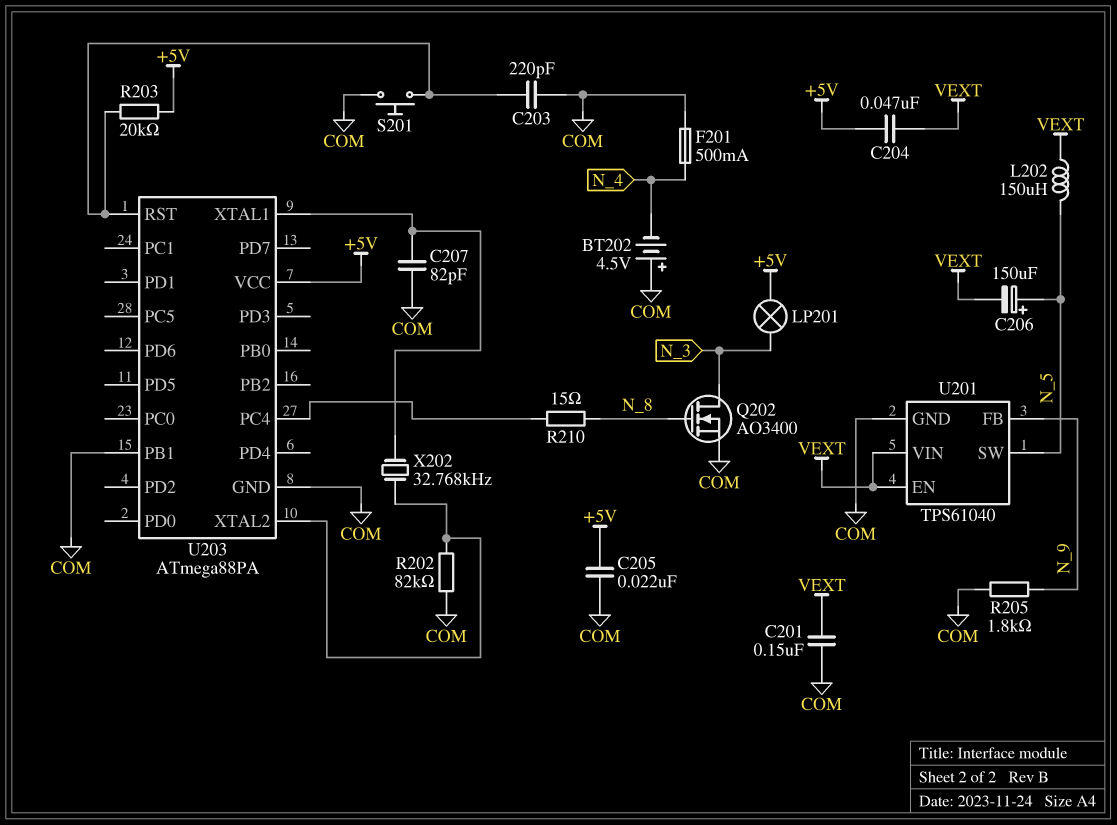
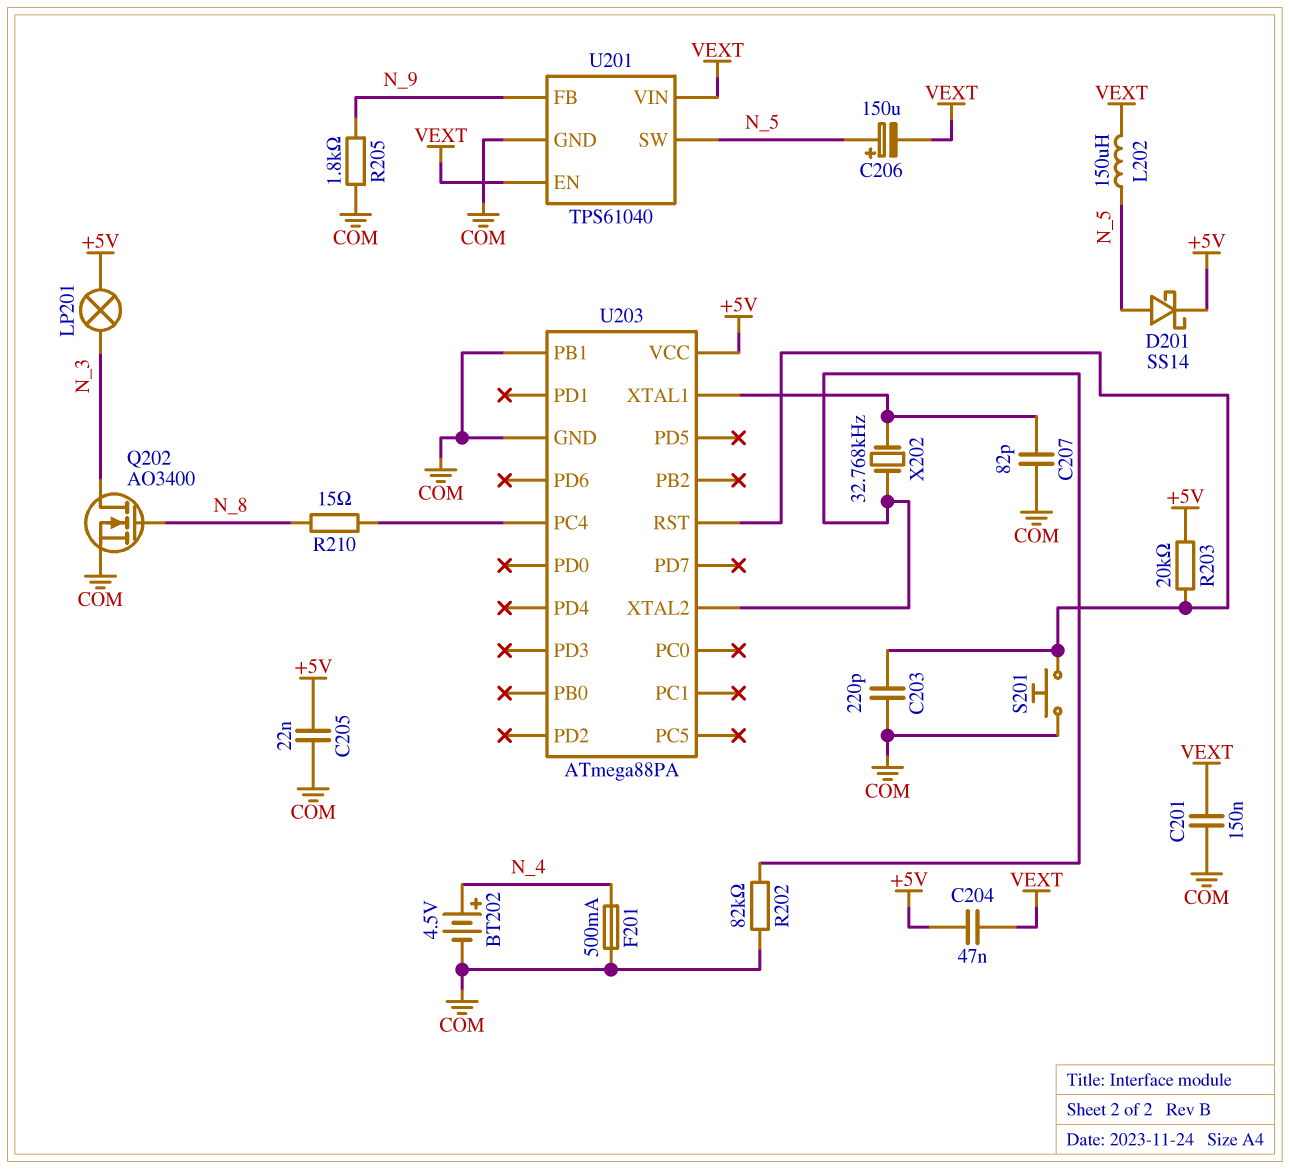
BT202: 4.5V (plus COM, minus N_4) -> 4.5V (plus N_4, minus COM)
D201: none -> schottky SS14 (A N_5, K +5V)

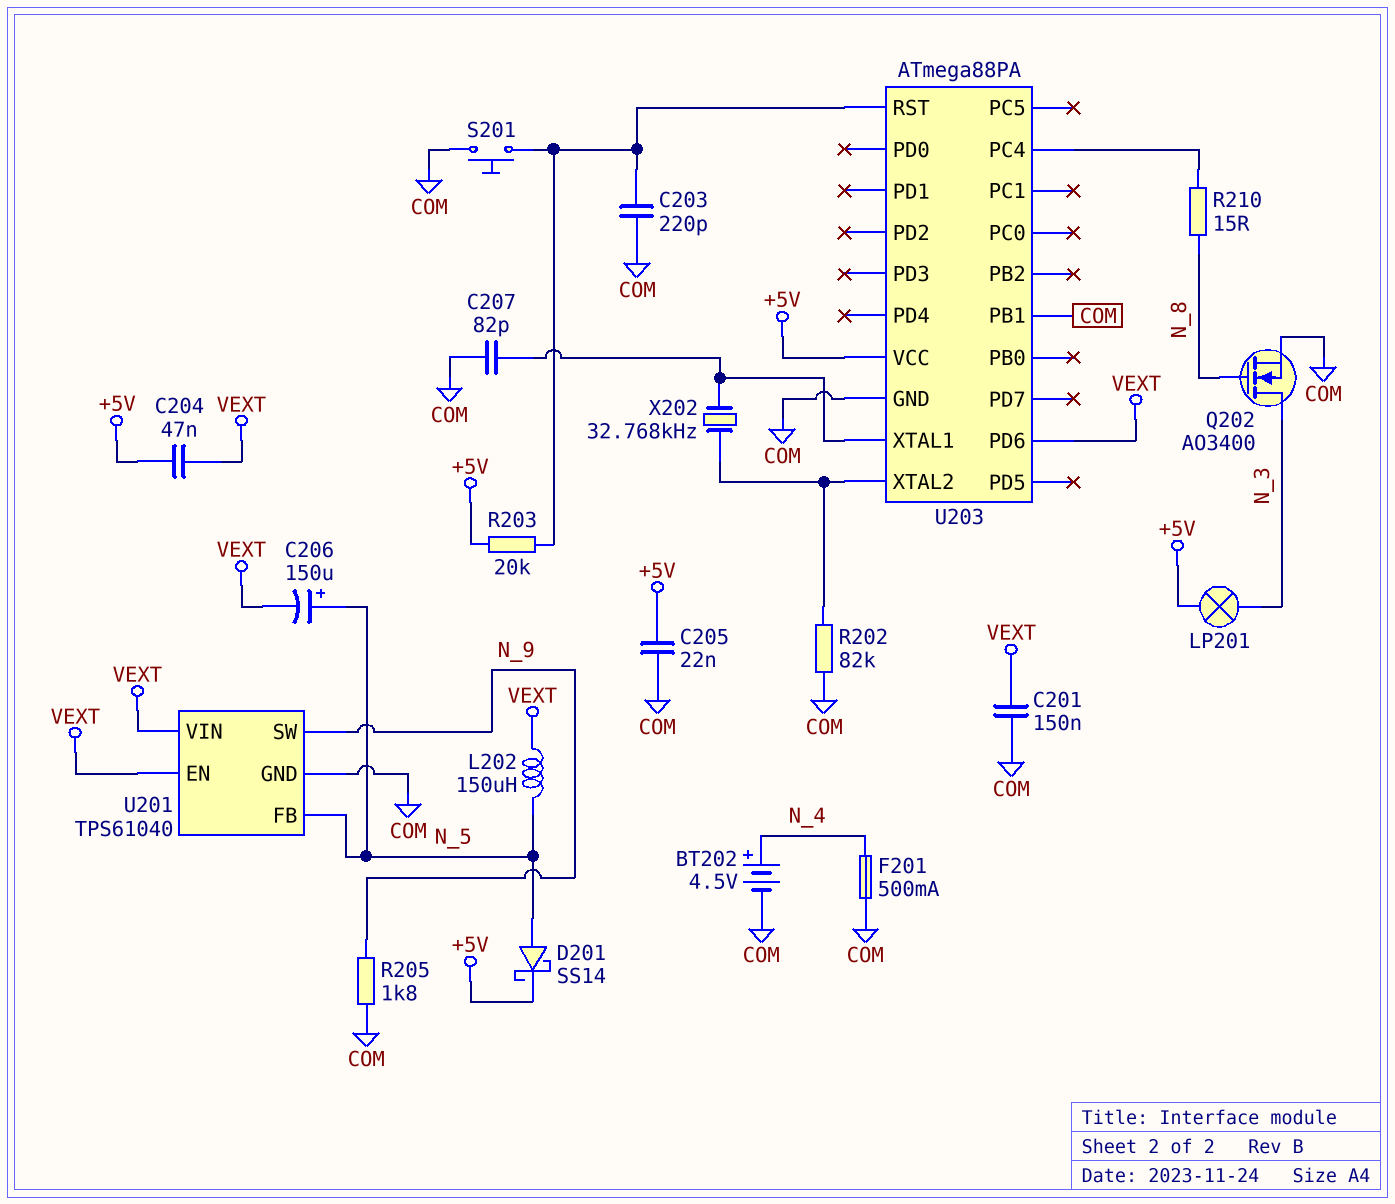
U201 pin FB: N_9 -> N_5
U201 pin SW: N_5 -> N_9
U203 pin PD6: none -> VEXT

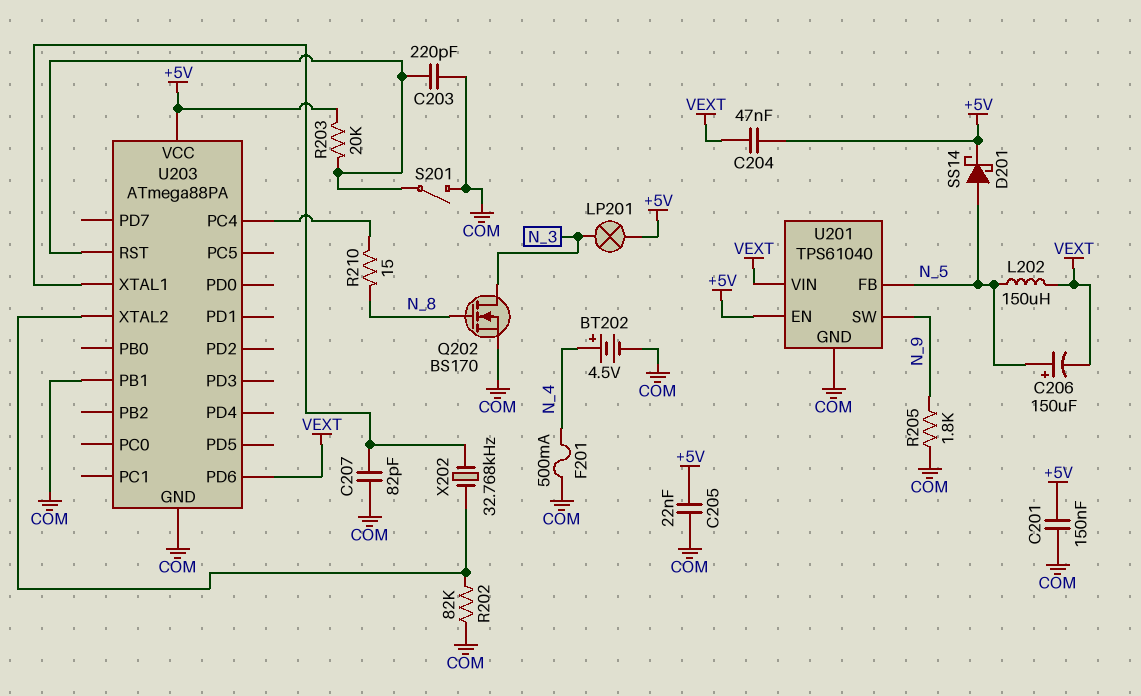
C201: 150nF (COM, VEXT) -> 150nF (+5V, COM)
Q202: NMOS AO3400 (G N_8, D N_3, S COM) -> NMOS BS170 (G N_8, D N_3, S COM)
S201: button (COM, U203/RST) -> switch (COM, U203/RST)
U201 pin EN: VEXT -> +5V

